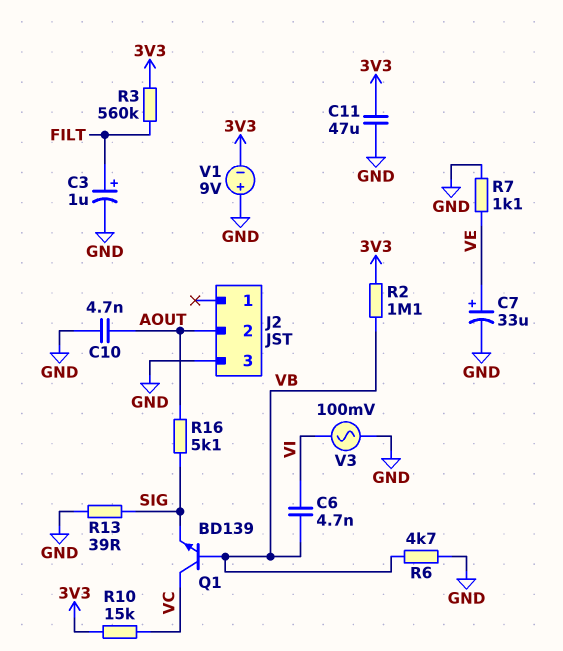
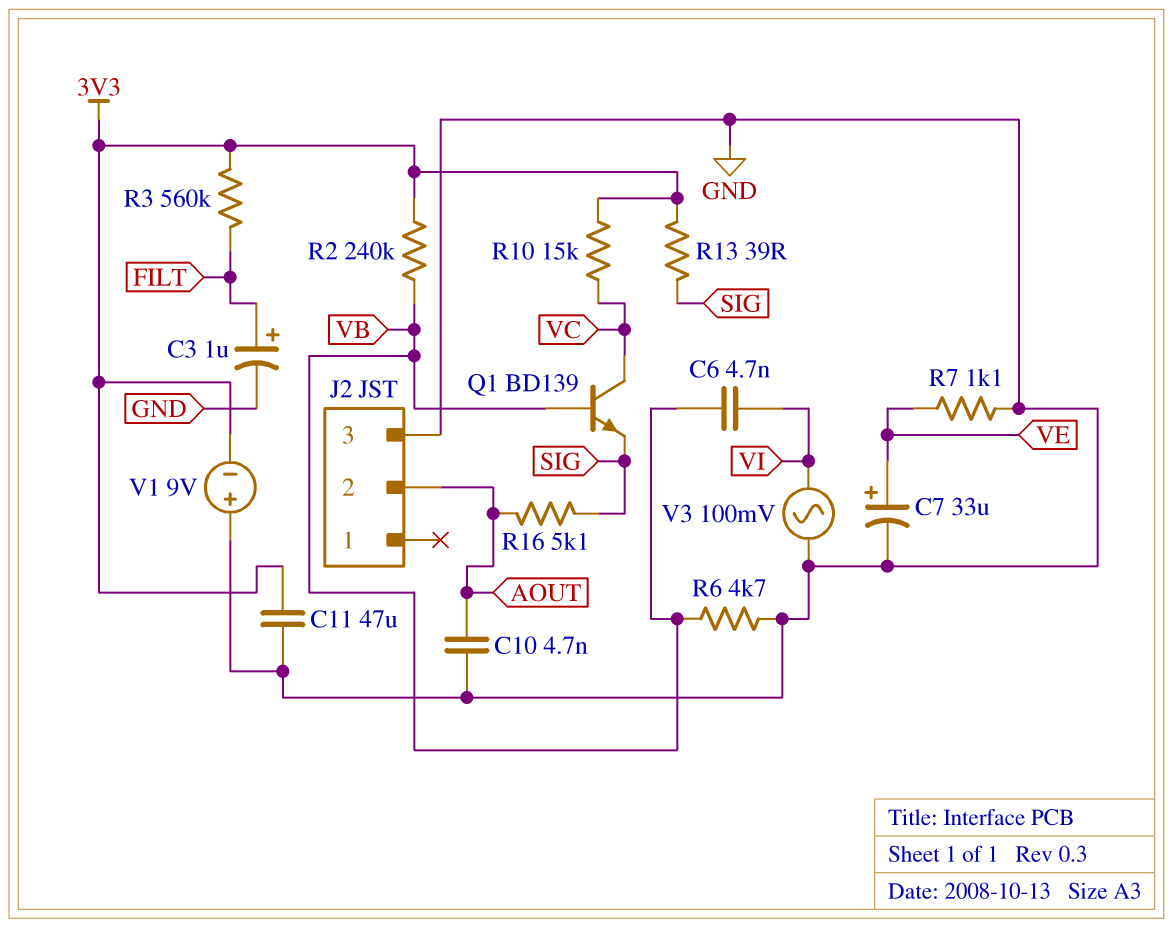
R2: 1.1M (3V3, VB) -> 240k (3V3, VB)
R13: 39 (GND, SIG) -> 39 (3V3, SIG)

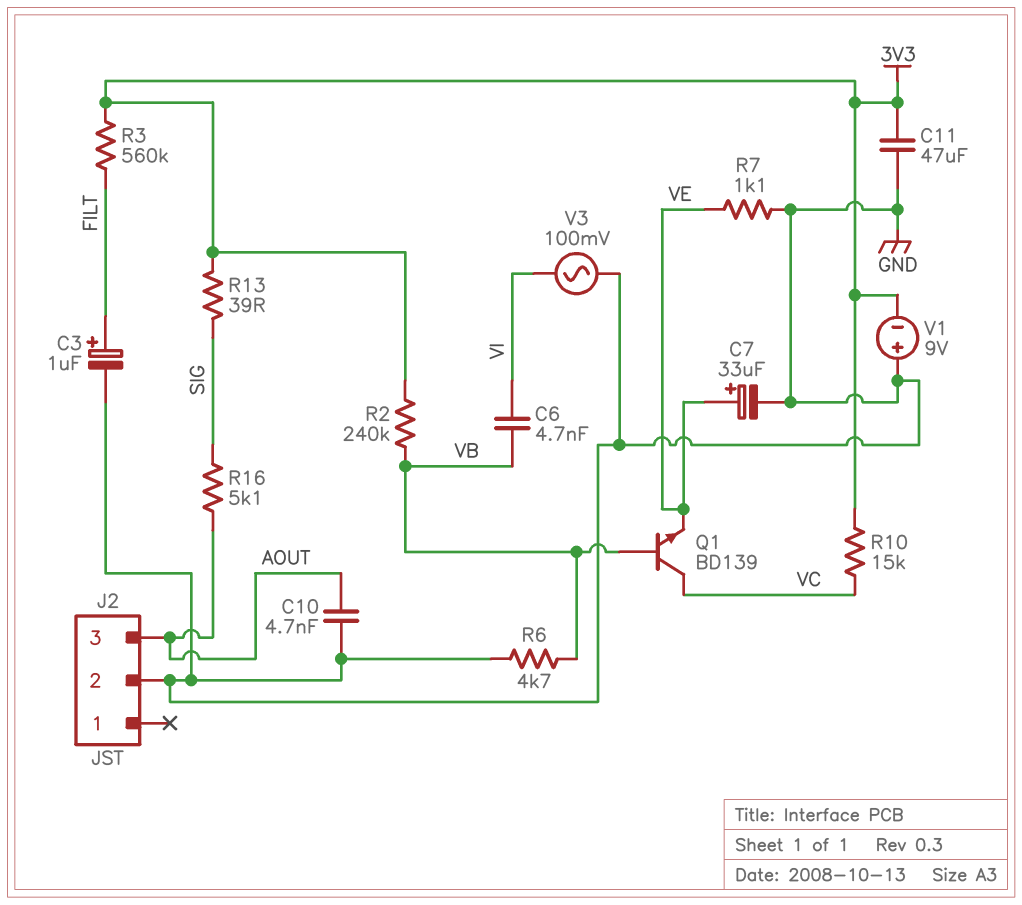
J2 pin 2: AOUT -> GND
J2 pin 3: GND -> AOUT
Q1: NPN BD139 (B VB, C VC, E SIG) -> NPN BD139 (B VB, C VC, E VE)

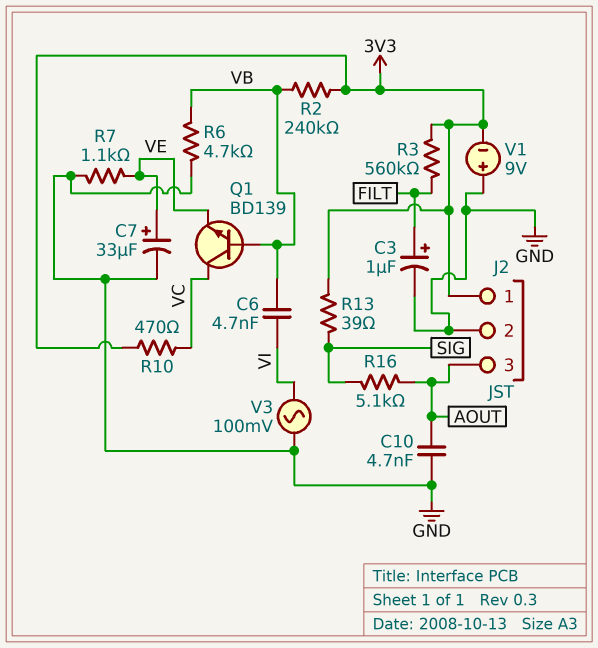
C11: 47uF (3V3, GND) -> none
J2 pin 1: none -> 3V3
R10: 15k (3V3, VC) -> 470 (3V3, VC)

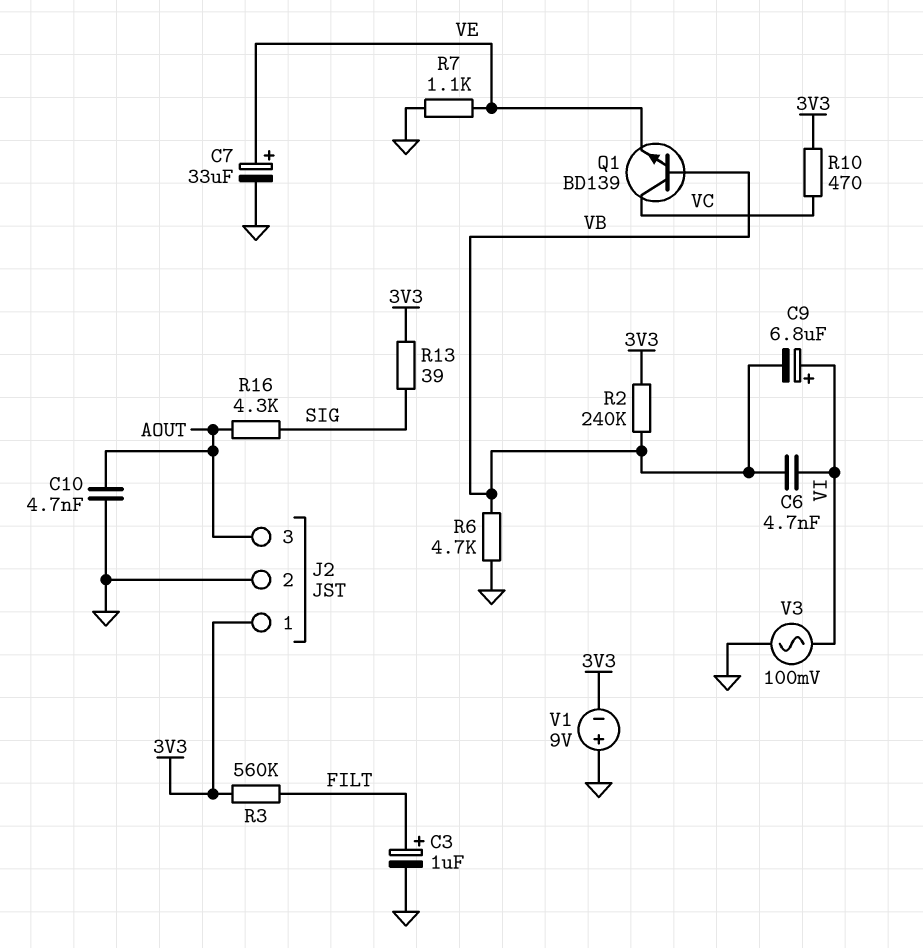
C9: none -> 6.8uF (plus VI, minus VB)
R16: 5.1k (AOUT, SIG) -> 4.3k (AOUT, SIG)

